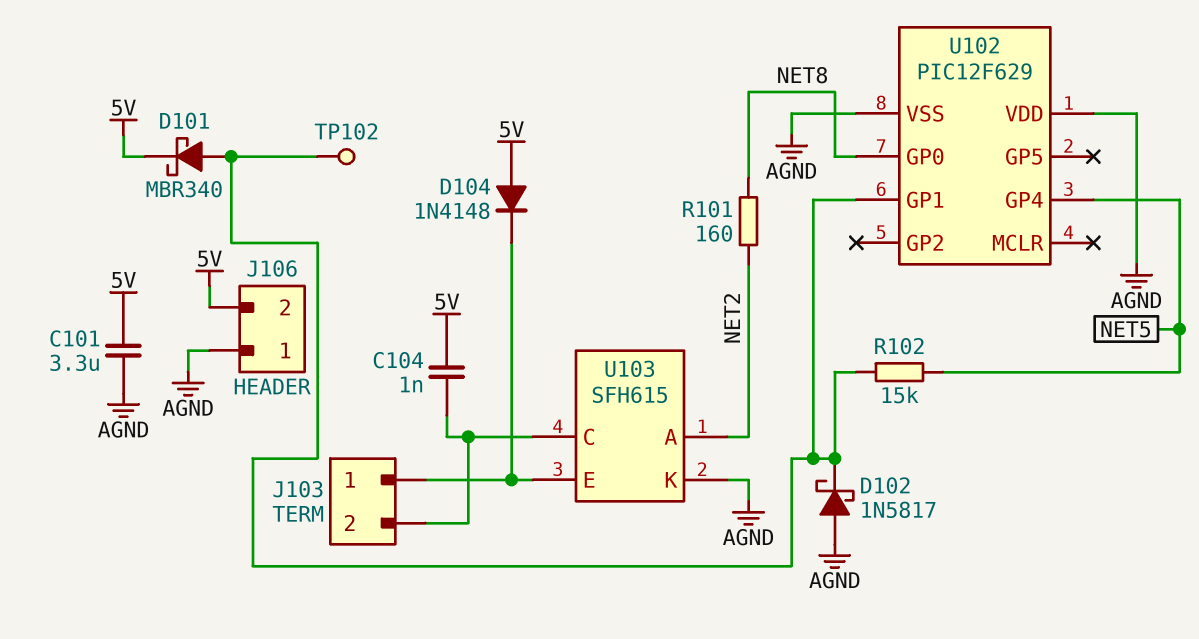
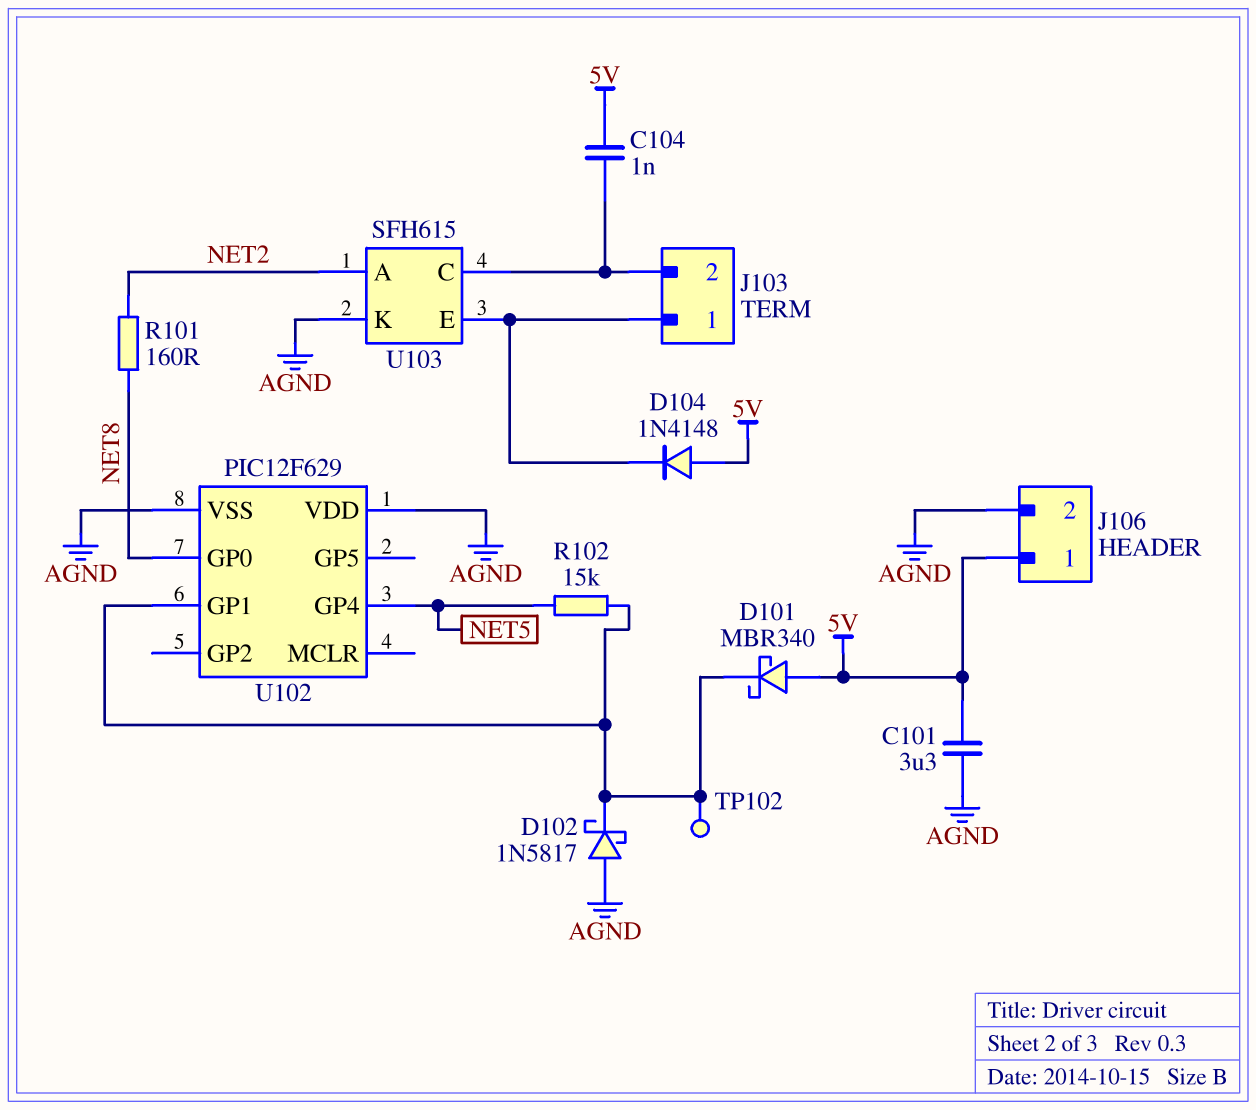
D101: schottky MBR340 (A U102/GP1, K 5V) -> schottky MBR340 (A 5V, K U102/GP1)
J106 pin 1: AGND -> 5V
J106 pin 2: 5V -> AGND

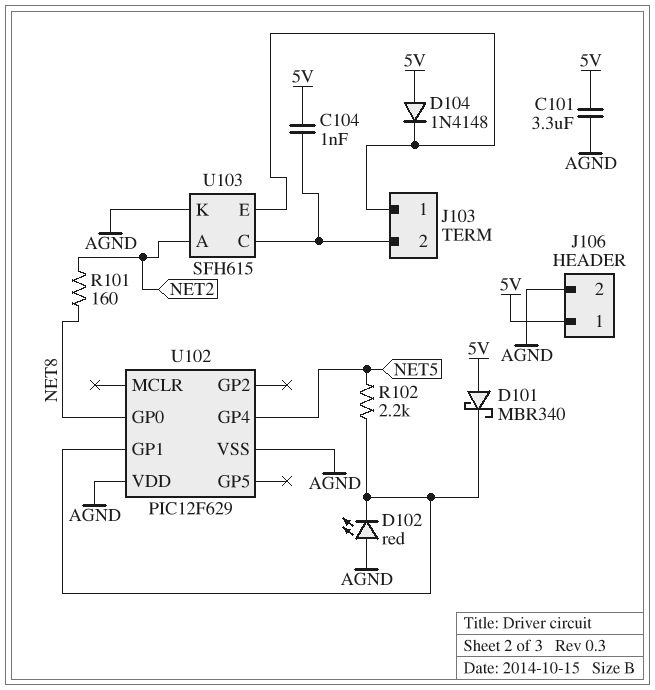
D102: schottky 1N5817 (A AGND, K U102/GP1) -> LED red (A AGND, K U102/GP1)
R102: 15k (NET5, U102/GP1) -> 2.2k (NET5, U102/GP1)
TP102: test point (U102/GP1) -> none

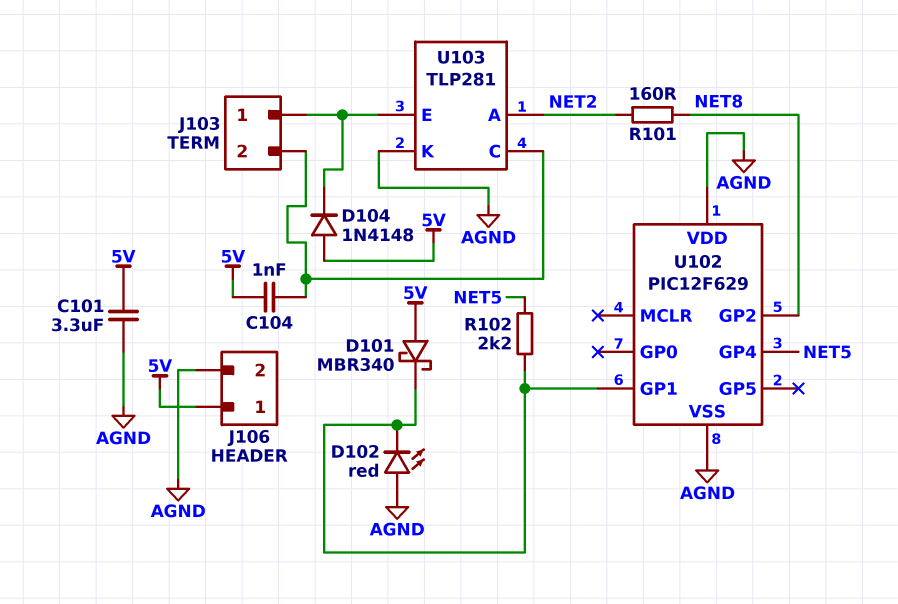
U102 pin GP0: NET8 -> none
U102 pin GP2: none -> NET8
U103: SFH615 -> TLP281

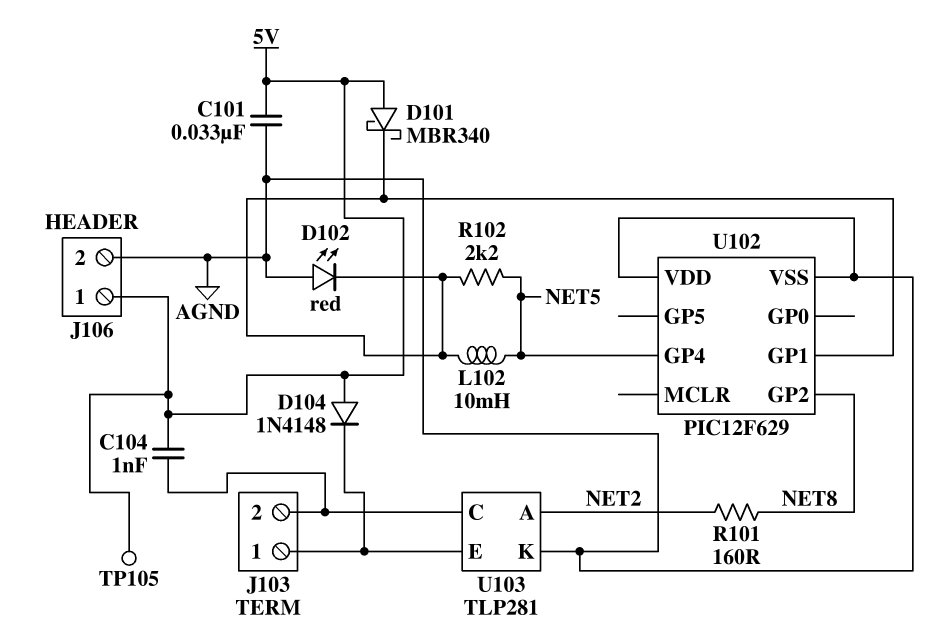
C101: 3.3uF (5V, AGND) -> 33nF (5V, AGND)
L102: none -> 10mH (NET5, U102/GP1)
TP105: none -> test point (5V)

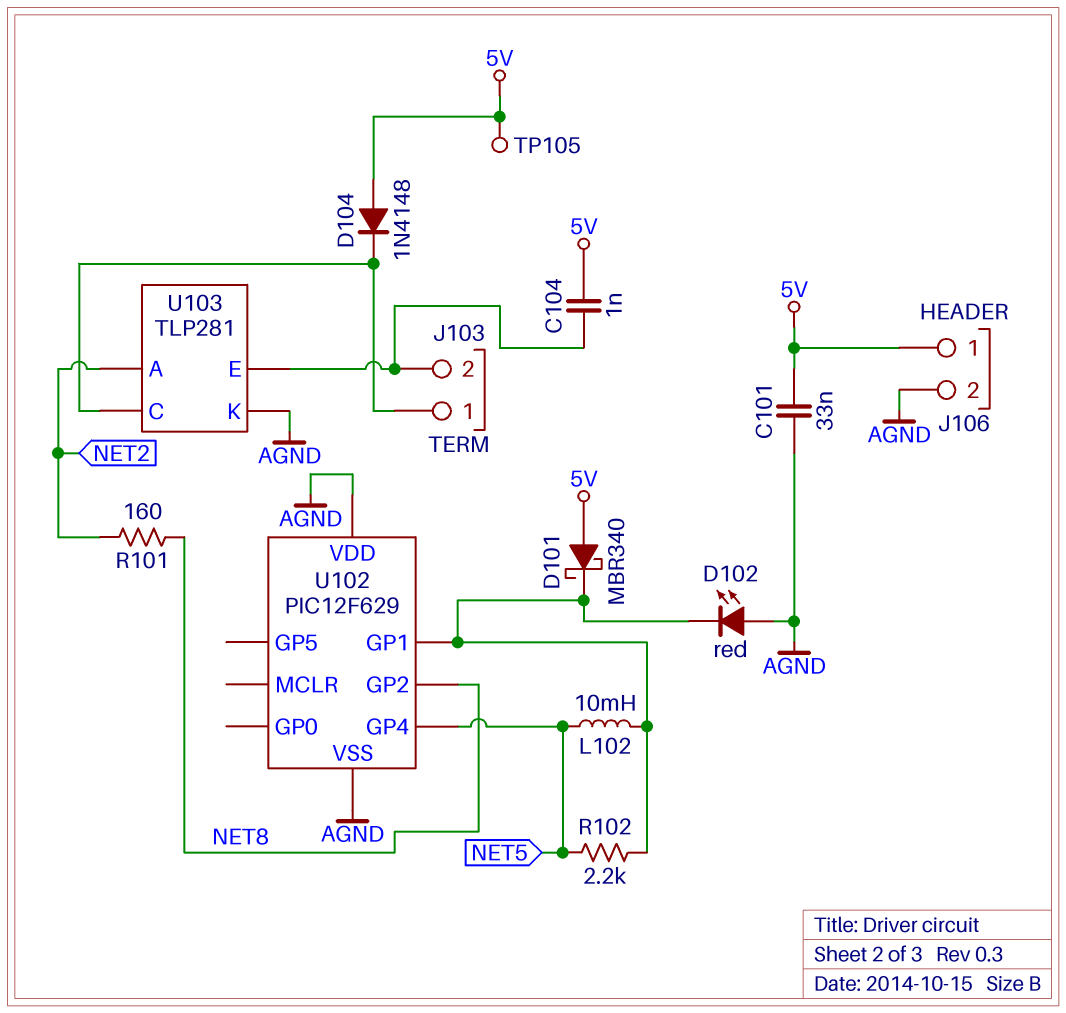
U103 pin C: J103/2 -> J103/1
U103 pin E: J103/1 -> J103/2

